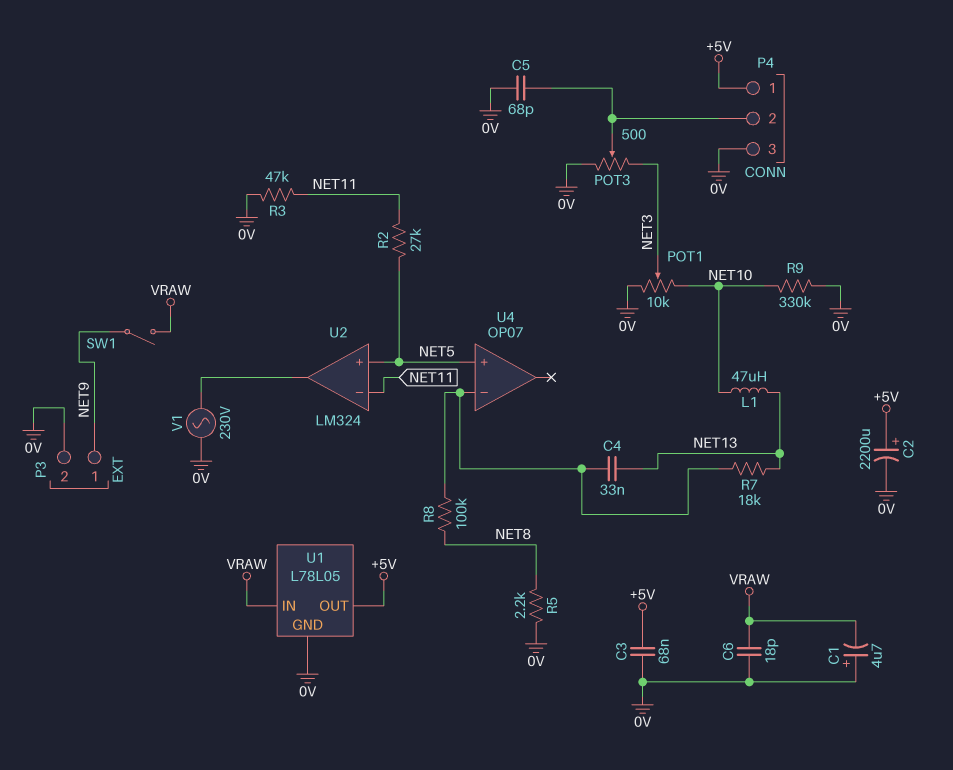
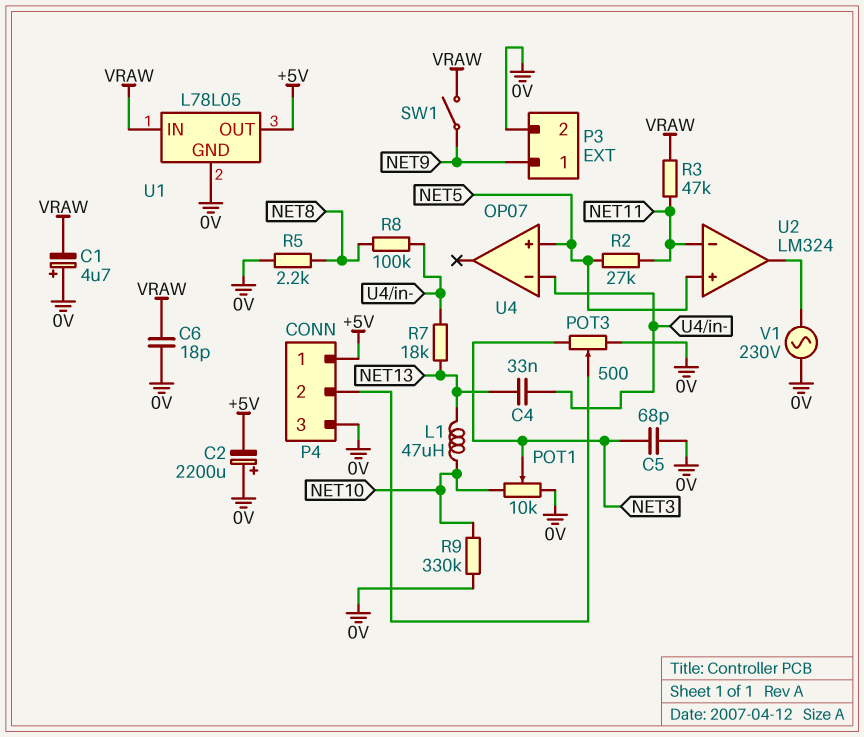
C2: 2200uF (plus +5V, minus 0V) -> 2200uF (plus 0V, minus +5V)
C3: 68nF (+5V, 0V) -> none
C5: 68pF (0V, P4/2) -> 68pF (0V, NET3)
R3: 47k (0V, NET11) -> 47k (NET11, VRAW)

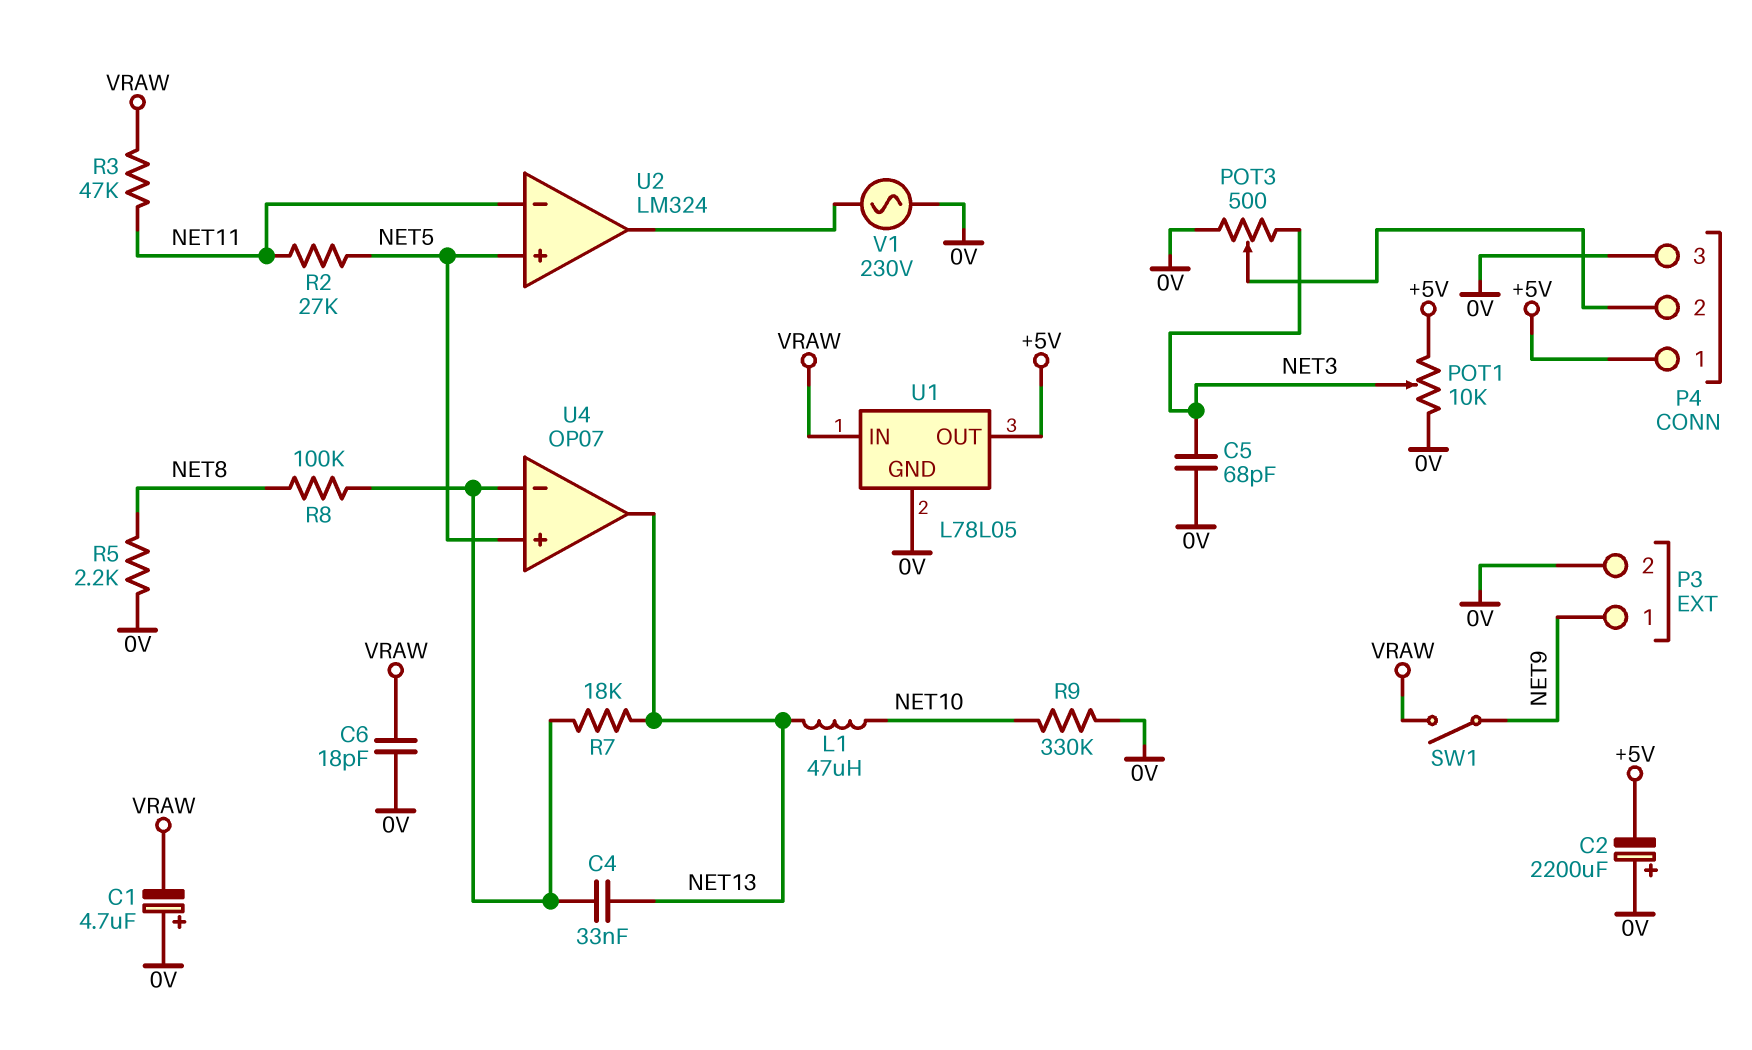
POT1: 10k (0V, NET10, wiper NET3) -> 10k (+5V, 0V, wiper NET3)
U4 pin out: none -> NET13

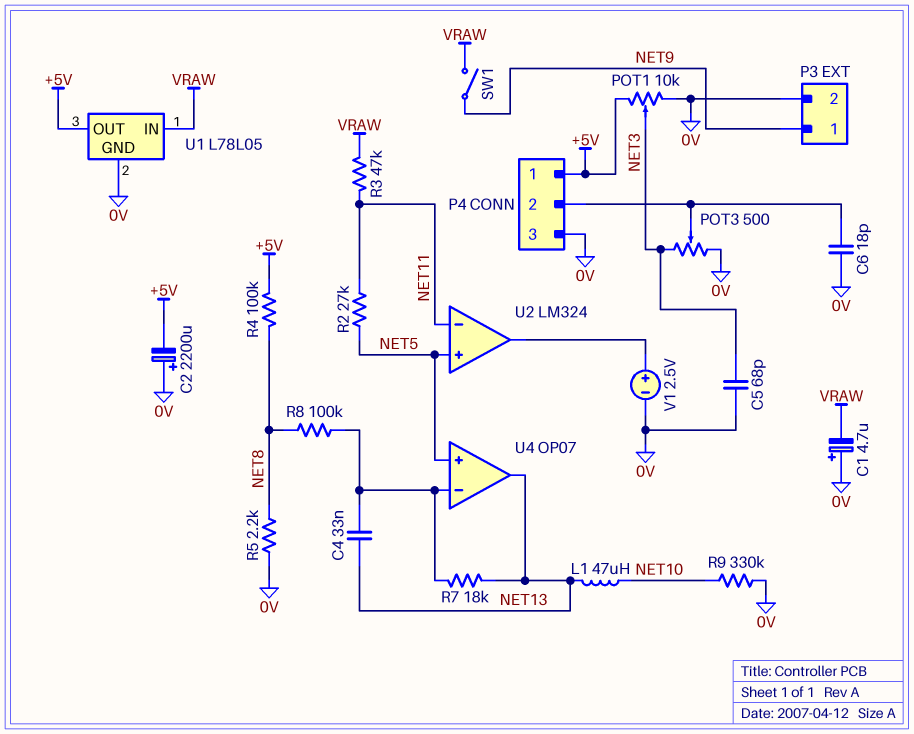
C6: 18pF (0V, VRAW) -> 18pF (0V, P4/2)
R4: none -> 100k (+5V, NET8)
V1: AC 230V (0V, U2/out) -> 2.5V (plus U2/out, minus 0V)

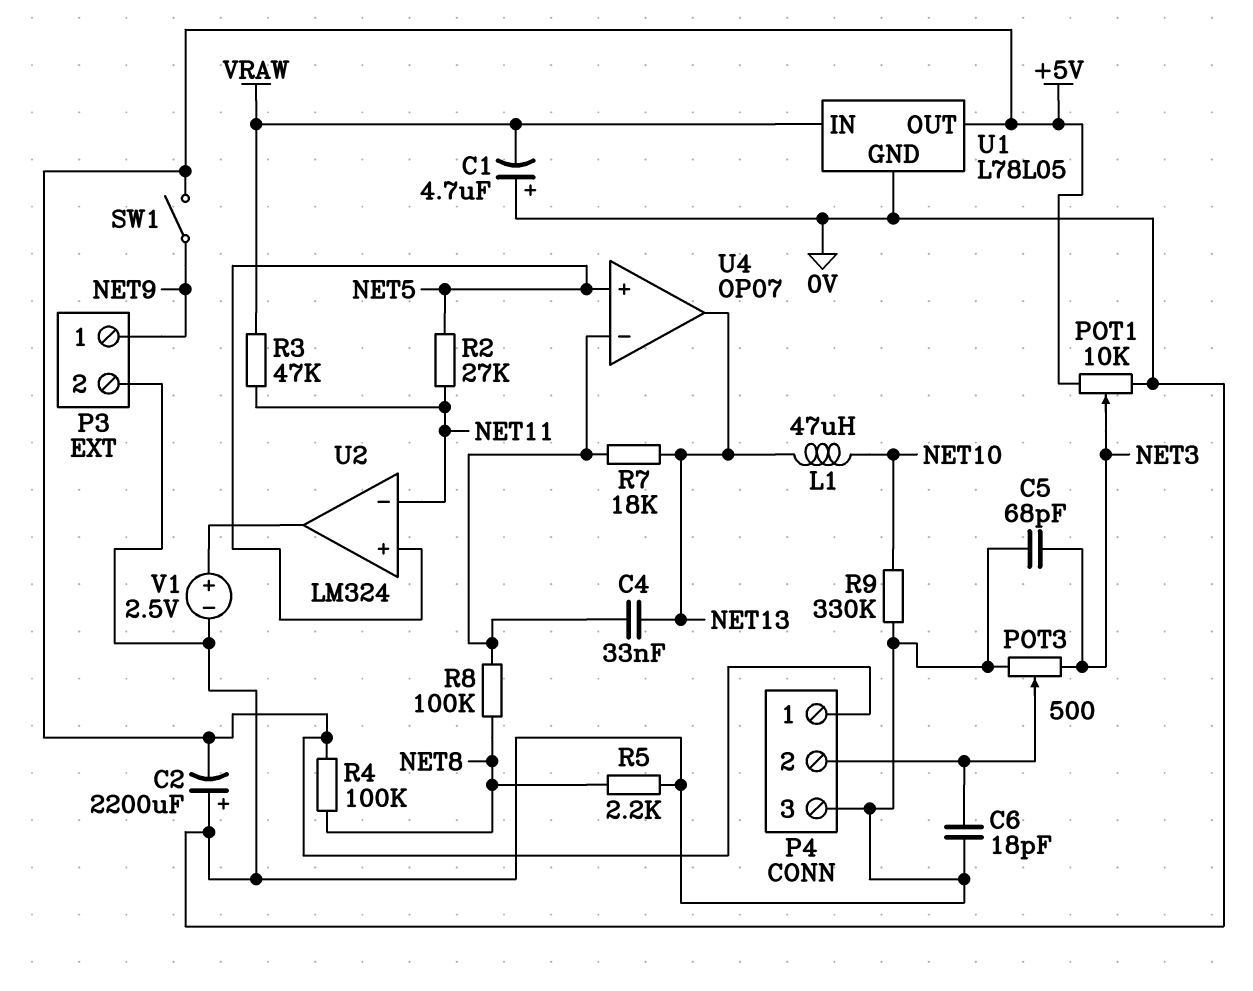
SW1: switch (NET9, VRAW) -> switch (+5V, NET9)

